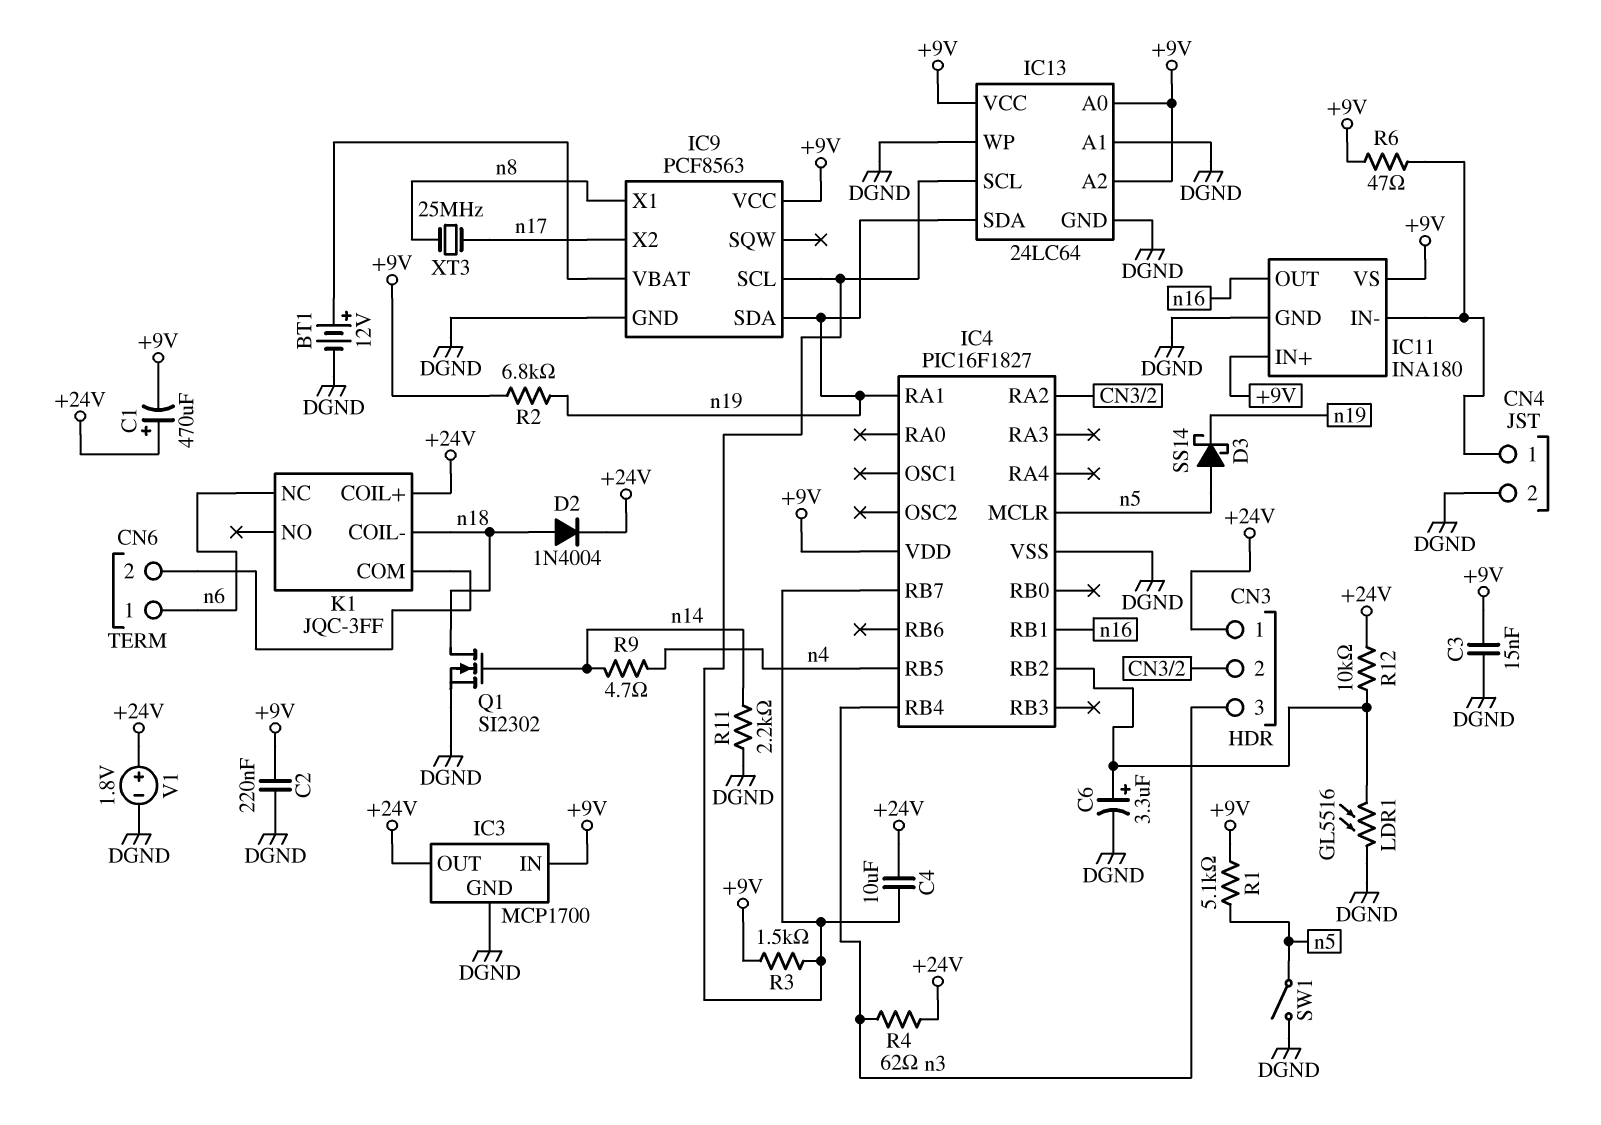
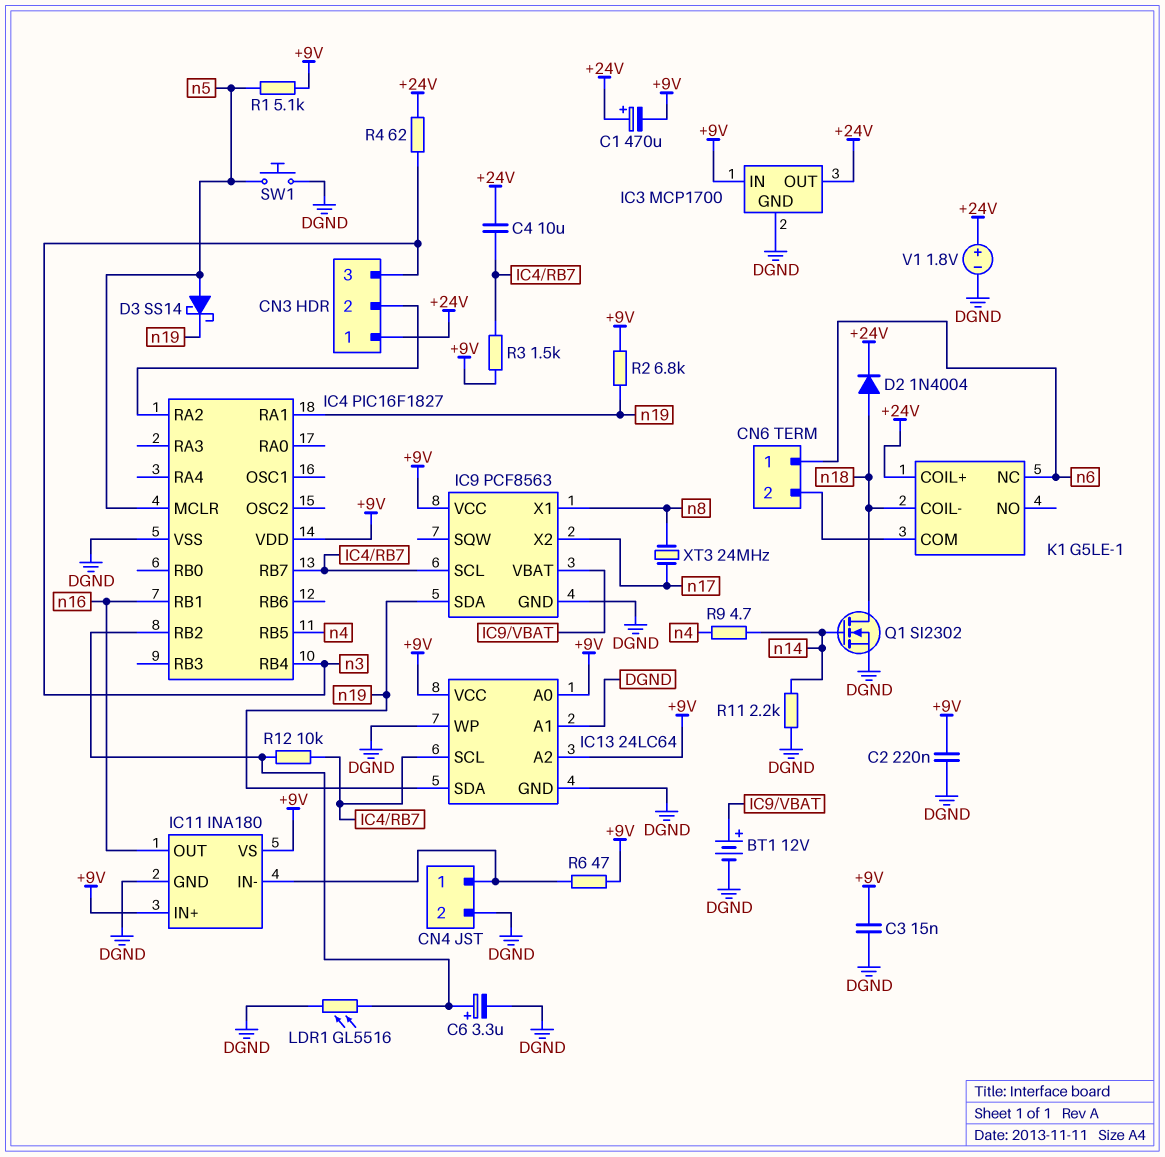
K1: JQC-3FF -> G5LE-1
R12: 10k (+24V, IC4/RB2) -> 10k (IC4/RB2, IC4/RB7)
SW1: switch (DGND, n5) -> button (DGND, n5)
XT3: 25MHz (n8, n17) -> 24MHz (n8, n17)

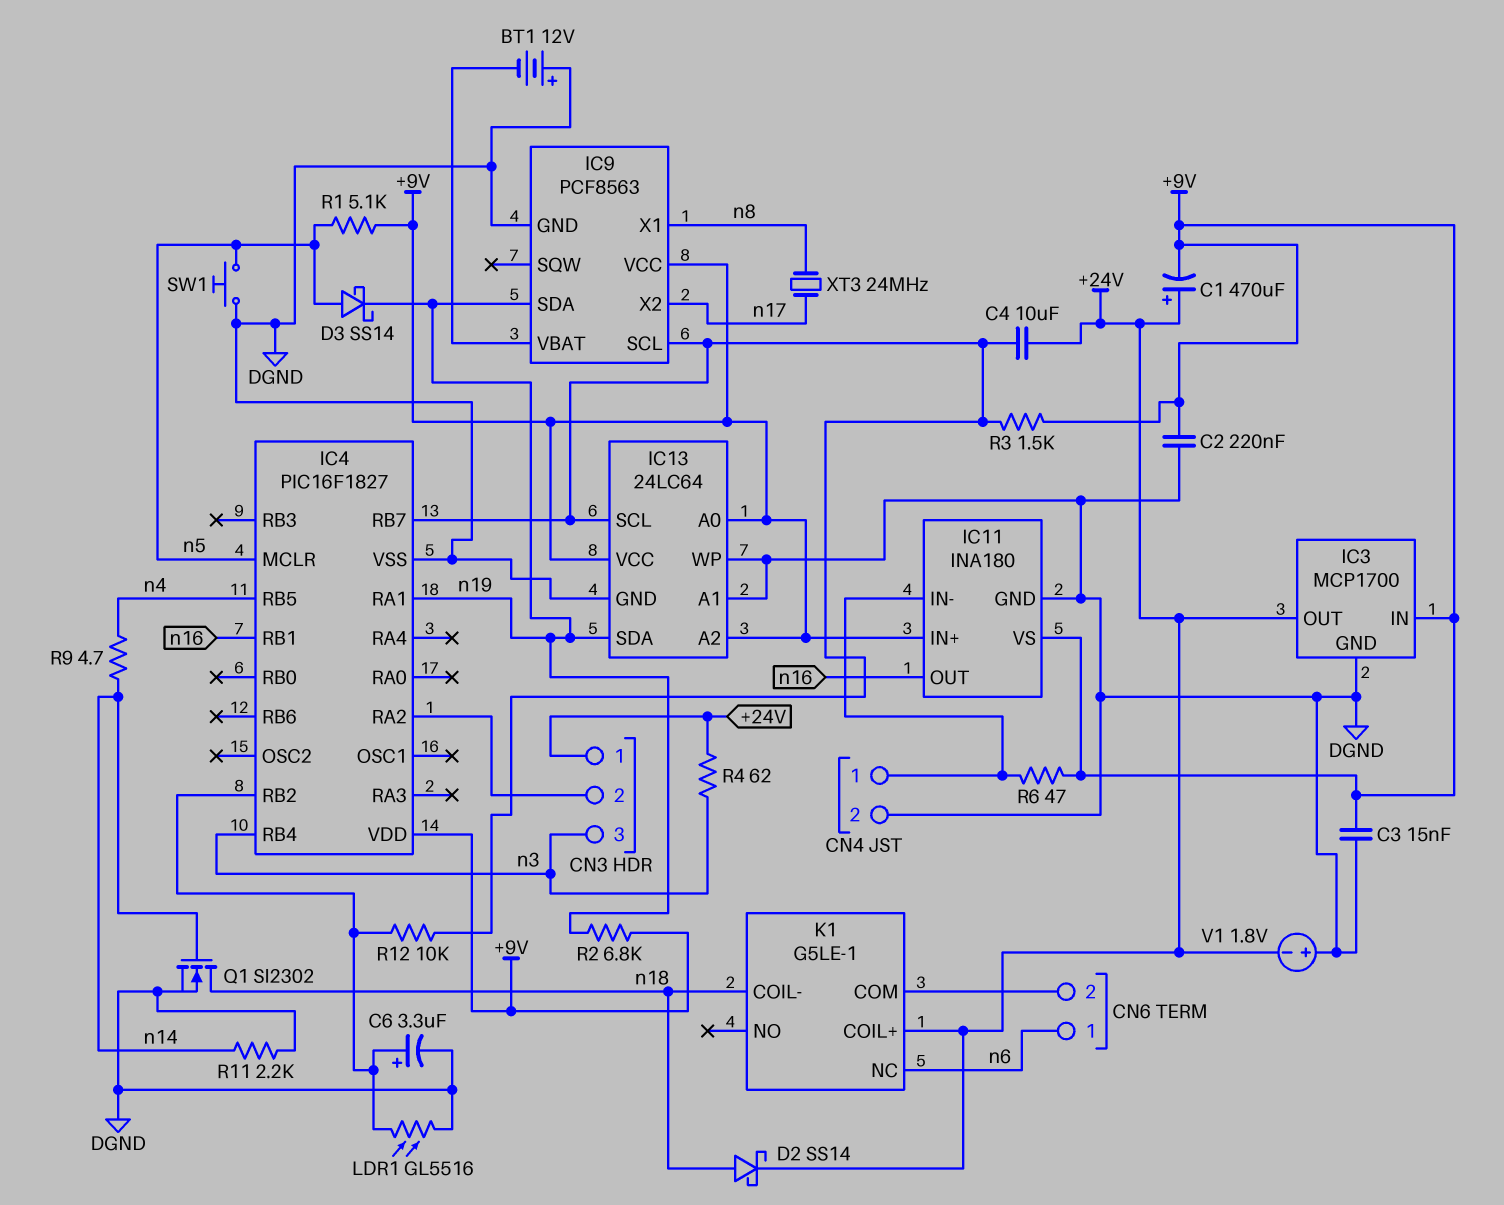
BT1: 12V (plus IC9/VBAT, minus DGND) -> 12V (plus DGND, minus IC9/VBAT)
D2: diode 1N4004 (A n18, K +24V) -> schottky SS14 (A n18, K +24V)
V1: 1.8V (plus +24V, minus DGND) -> 1.8V (plus DGND, minus +24V)

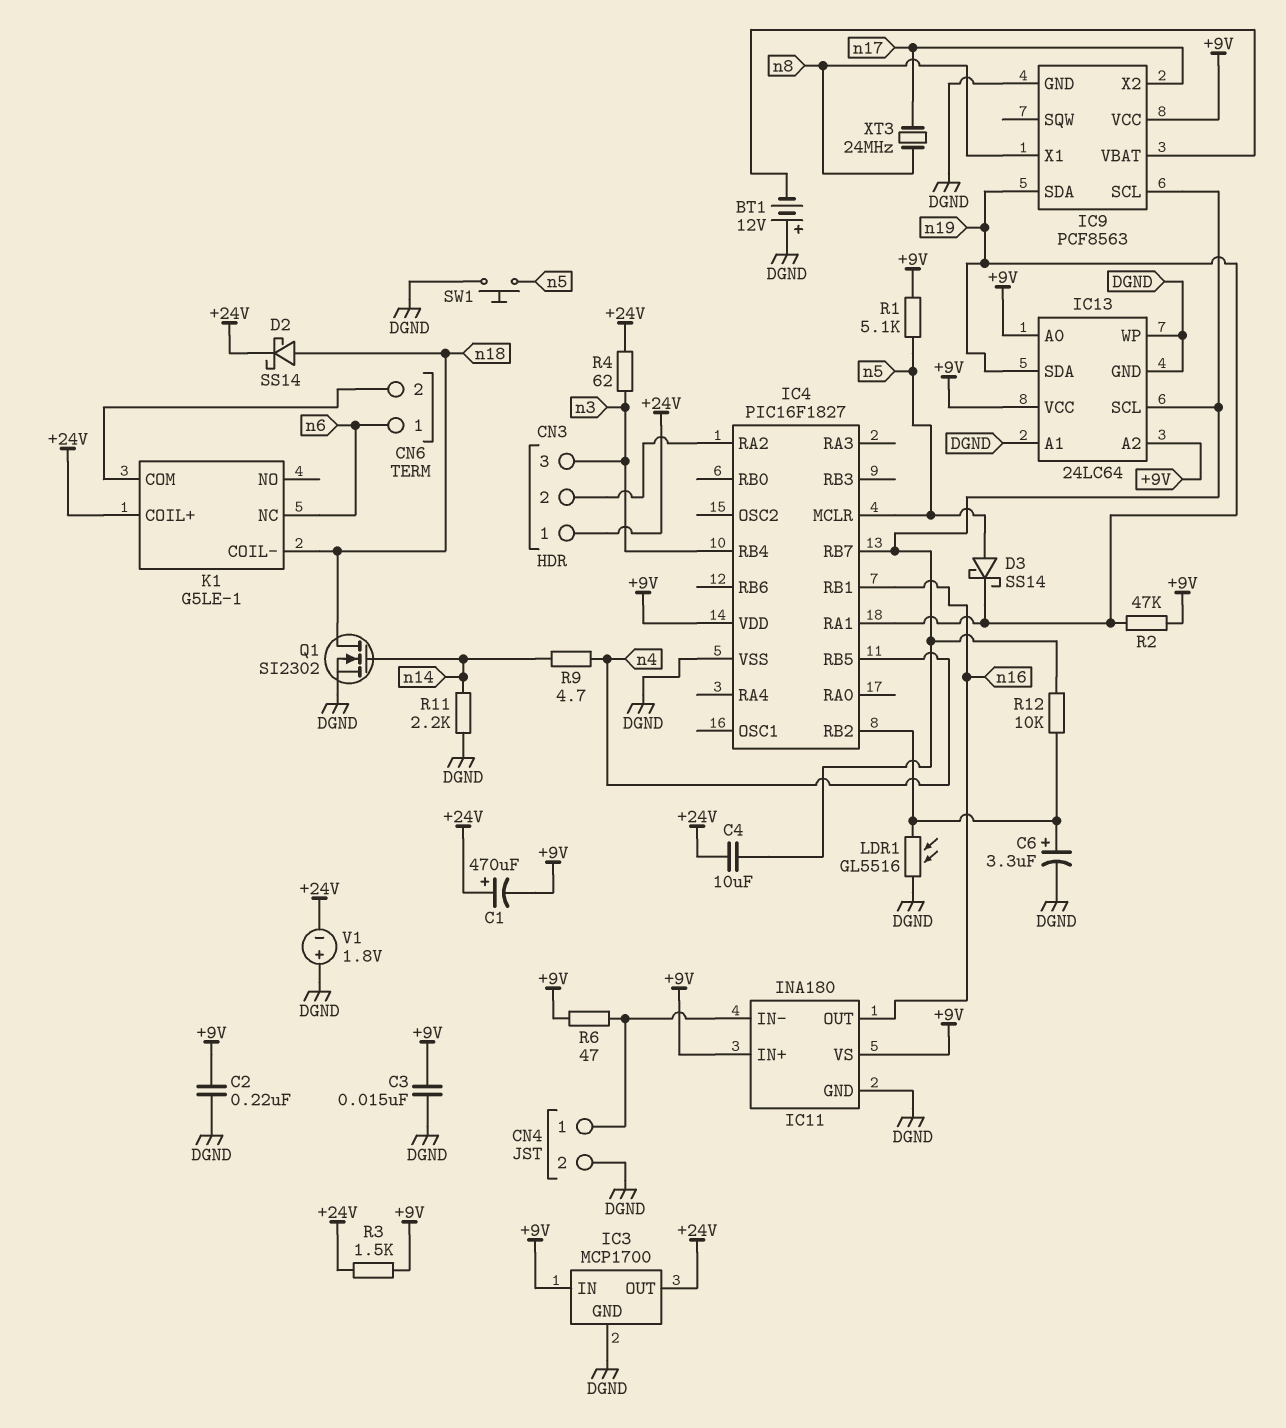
R2: 6.8k (+9V, n19) -> 47k (+9V, n19)
R3: 1.5k (+9V, IC4/RB7) -> 1.5k (+9V, +24V)

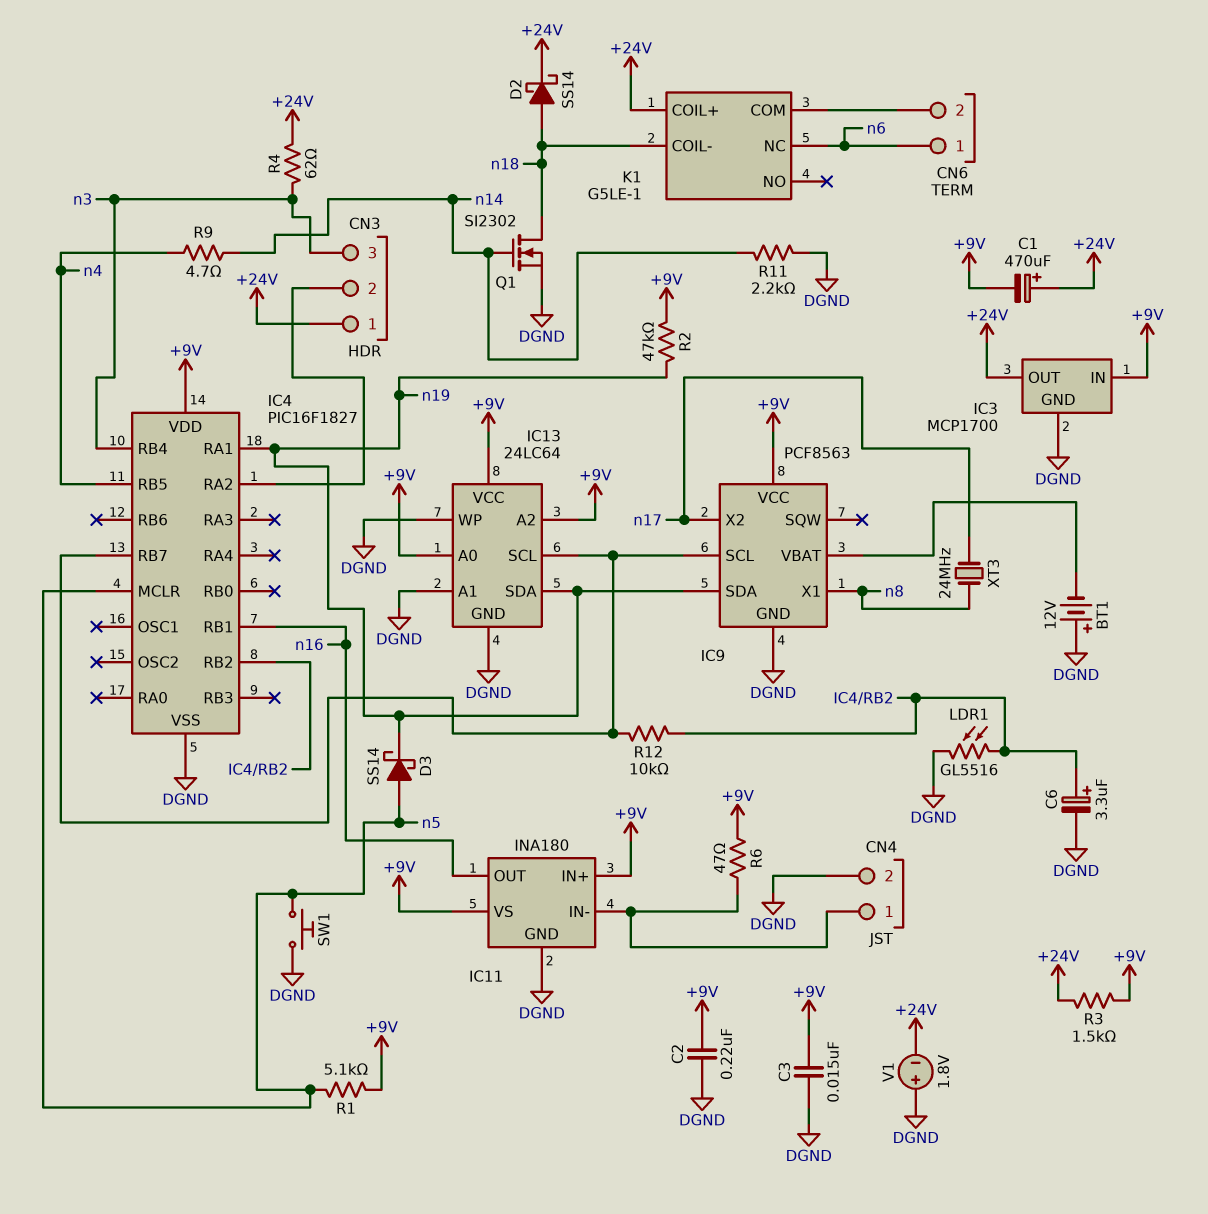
C4: 10uF (+24V, IC4/RB7) -> none

